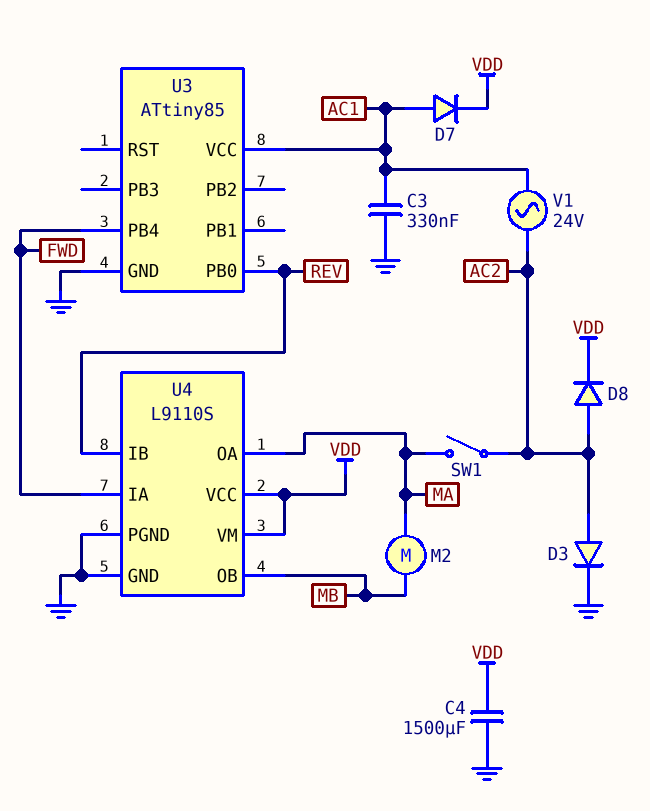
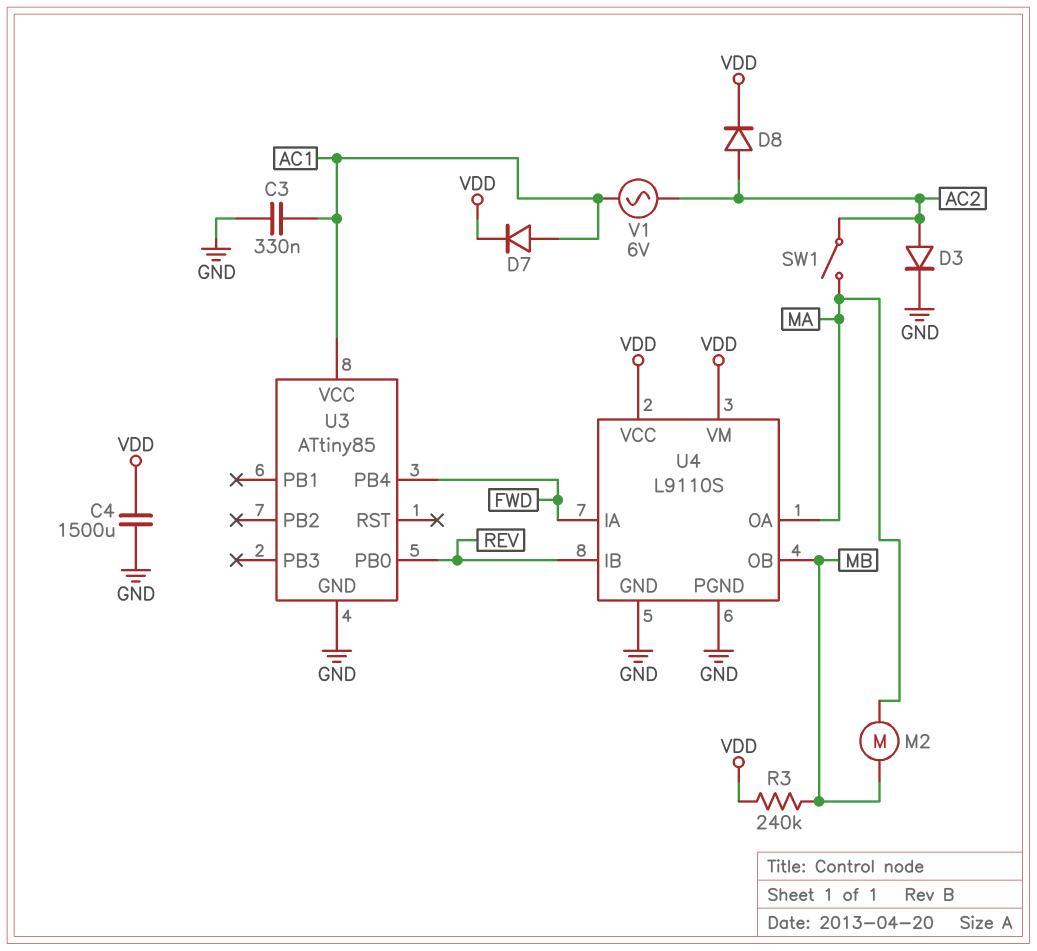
R3: none -> 240k (MB, VDD)
V1: AC 24V (AC1, AC2) -> AC 6V (AC1, AC2)

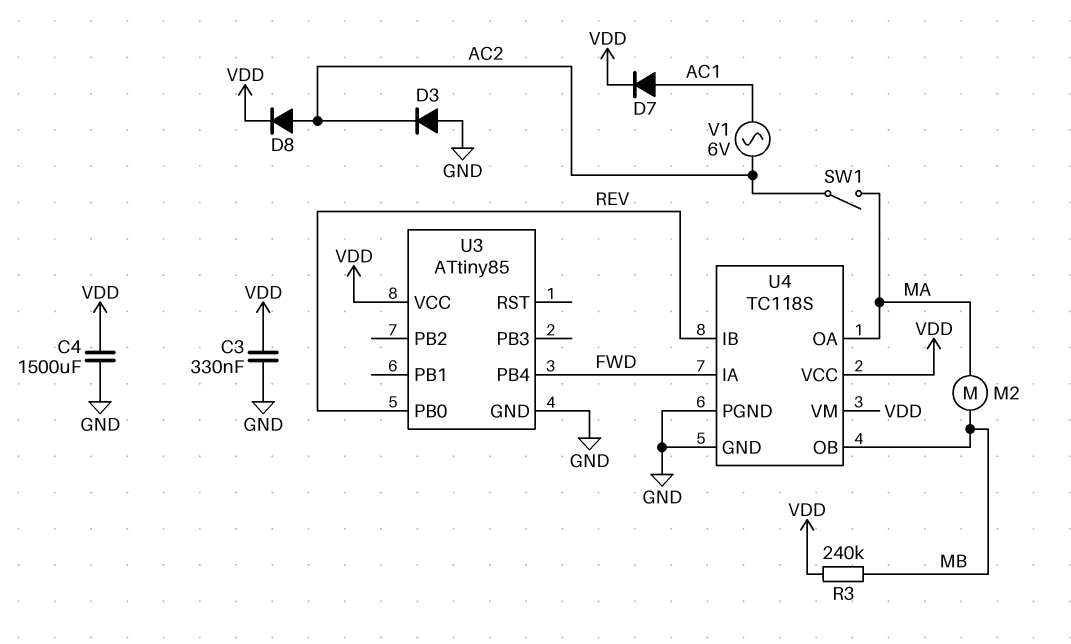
C3: 330nF (AC1, GND) -> 330nF (GND, VDD)
D3: diode (A AC2, K GND) -> diode (A GND, K AC2)
U3 pin VCC: AC1 -> VDD
U4: L9110S -> TC118S

